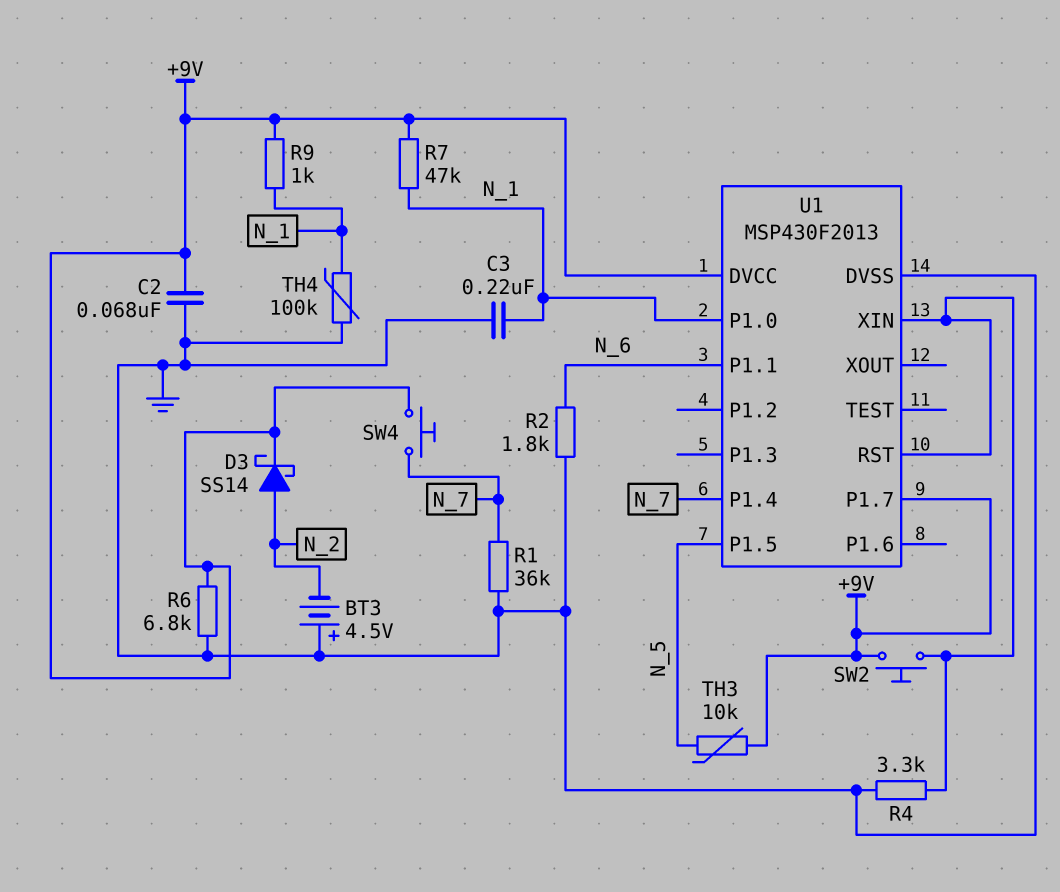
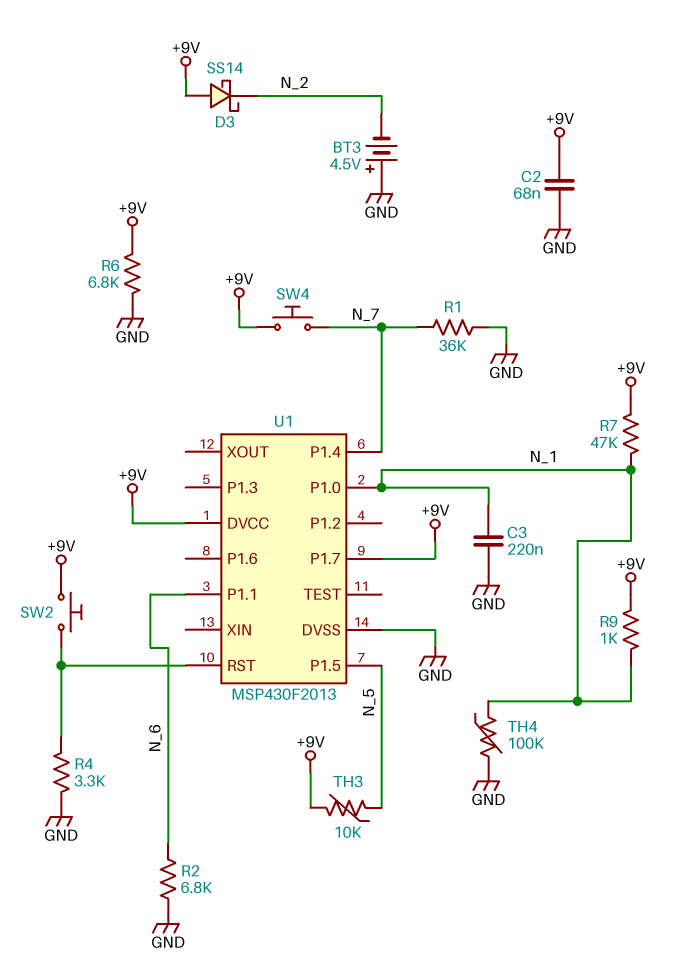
D3: schottky SS14 (A N_2, K +9V) -> schottky SS14 (A +9V, K N_2)
R2: 1.8k (GND, N_6) -> 6.8k (GND, N_6)
U1 pin XIN: U1/RST -> none

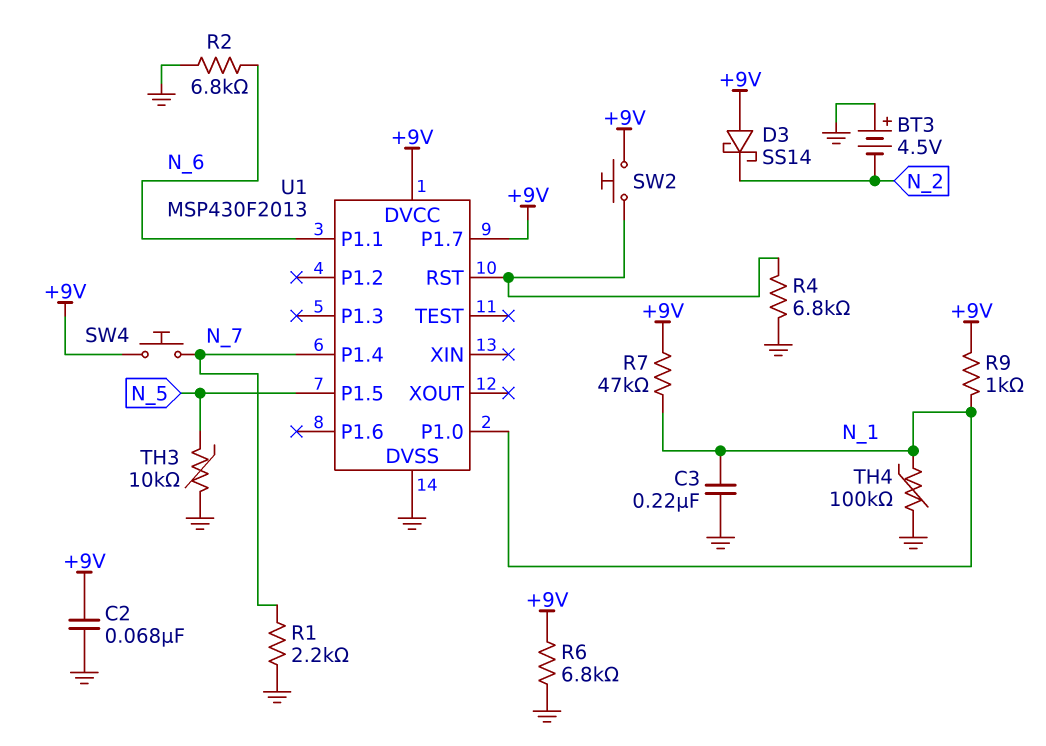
R1: 36k (GND, N_7) -> 2.2k (GND, N_7)
R4: 3.3k (GND, U1/RST) -> 6.8k (GND, U1/RST)
TH3: 10k (+9V, N_5) -> 10k (GND, N_5)

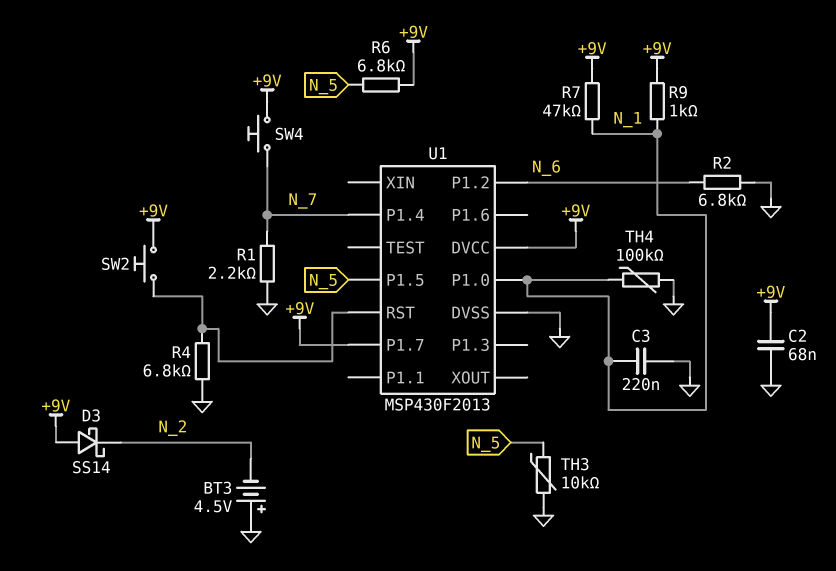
R6: 6.8k (+9V, GND) -> 6.8k (+9V, N_5)
U1 pin P1.1: N_6 -> none
U1 pin P1.2: none -> N_6

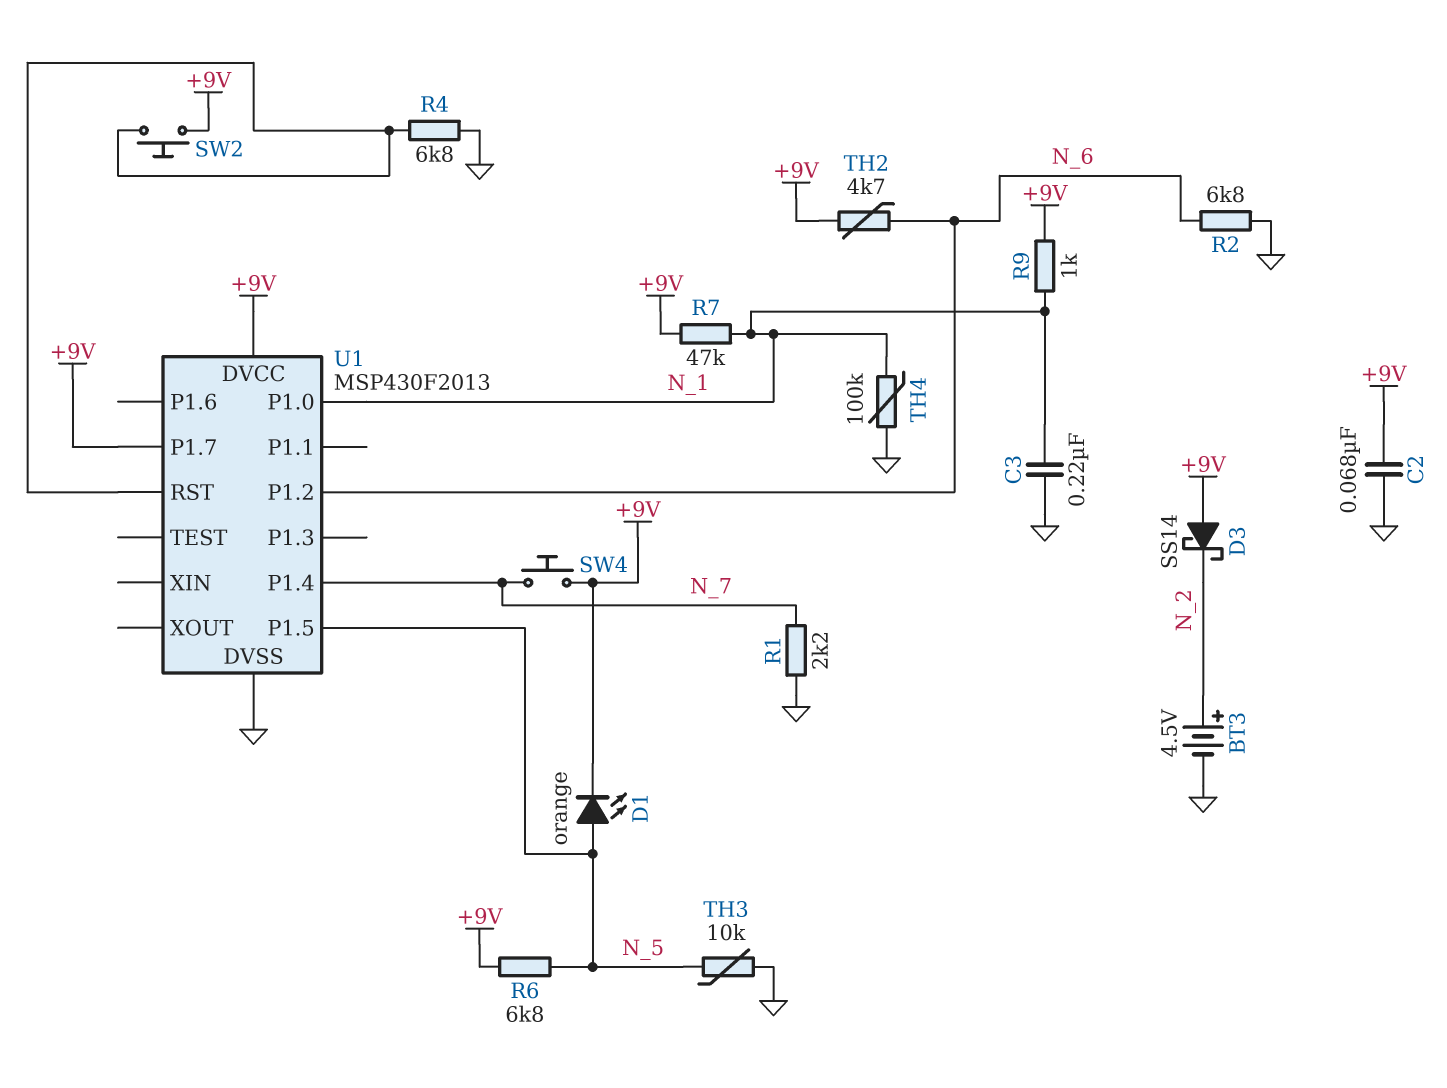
BT3: 4.5V (plus GND, minus N_2) -> 4.5V (plus N_2, minus GND)
D1: none -> LED orange (A N_5, K +9V)
TH2: none -> 4.7k (+9V, N_6)

